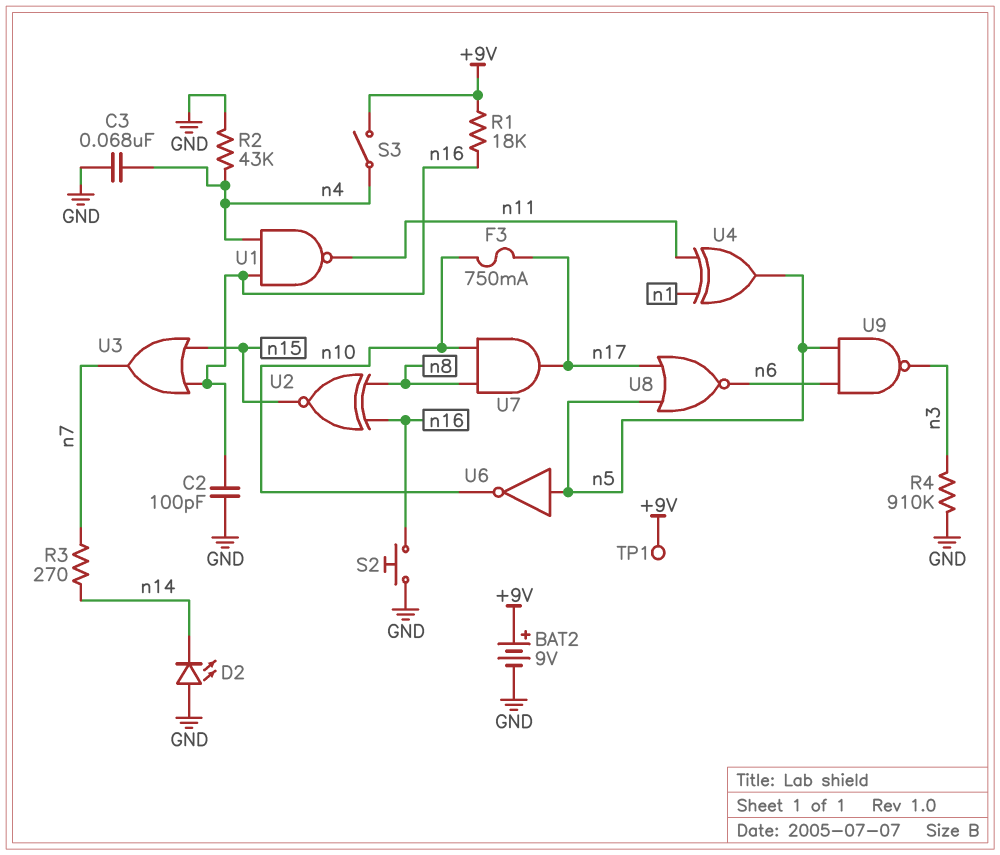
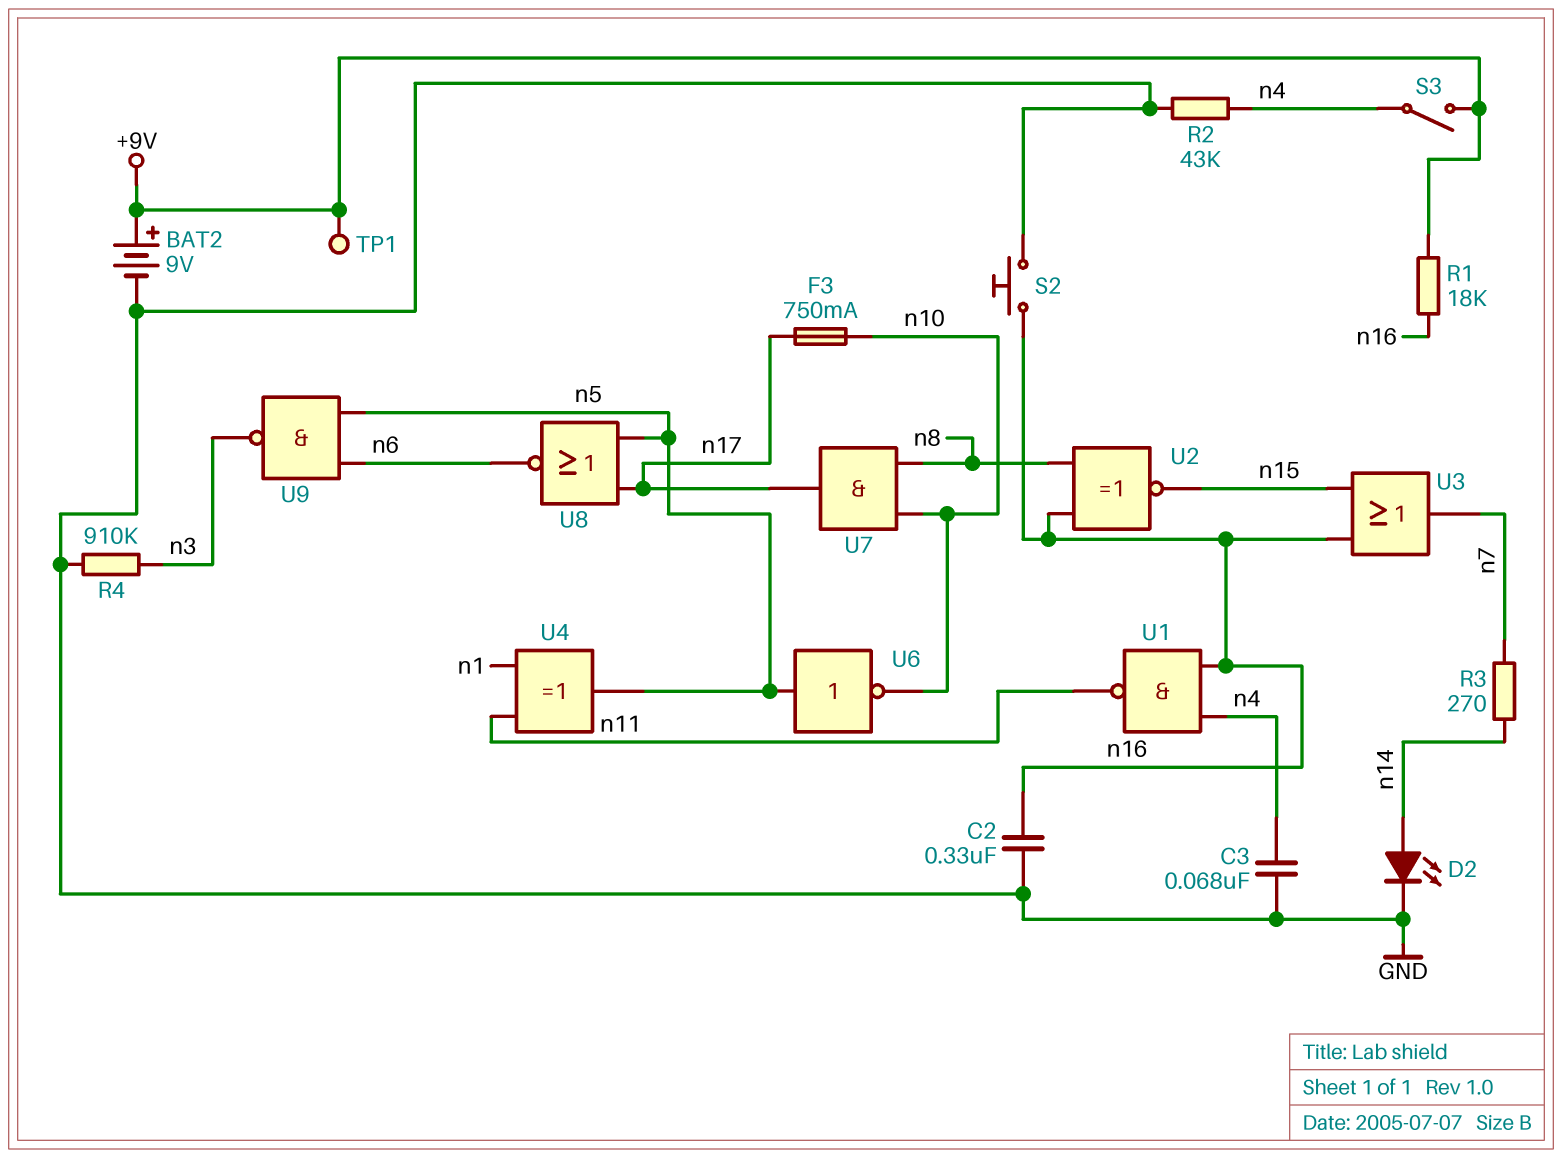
C2: 100pF (GND, n16) -> 330nF (GND, n16)
D2: LED (A GND, K n14) -> LED (A n14, K GND)

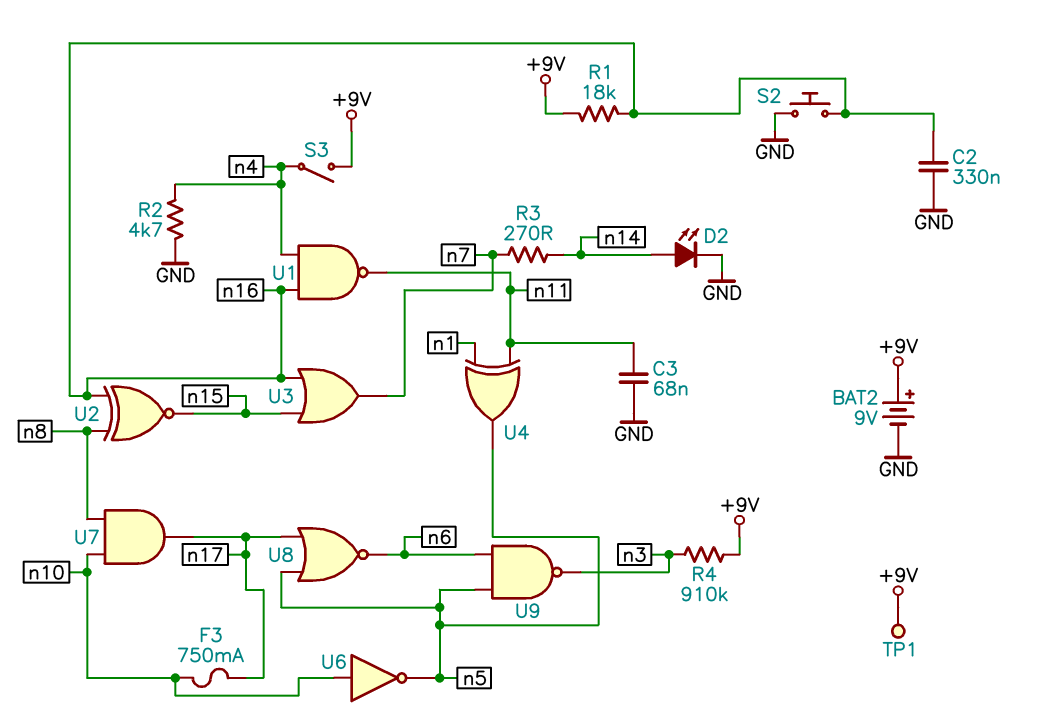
C3: 68nF (GND, n4) -> 68nF (GND, n11)
R2: 43k (GND, n4) -> 4.7k (GND, n4)
R4: 910k (GND, n3) -> 910k (+9V, n3)
U6: NOT (in n5, out n10) -> NOT (in n10, out n5)

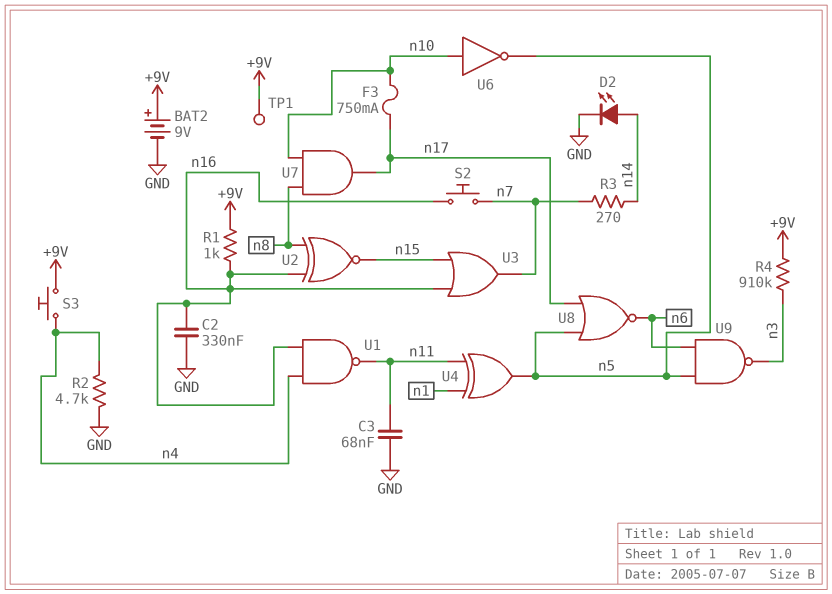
R1: 18k (+9V, n16) -> 1k (+9V, n16)
S2: button (GND, n16) -> button (n7, n16)
S3: switch (+9V, n4) -> button (+9V, n4)

